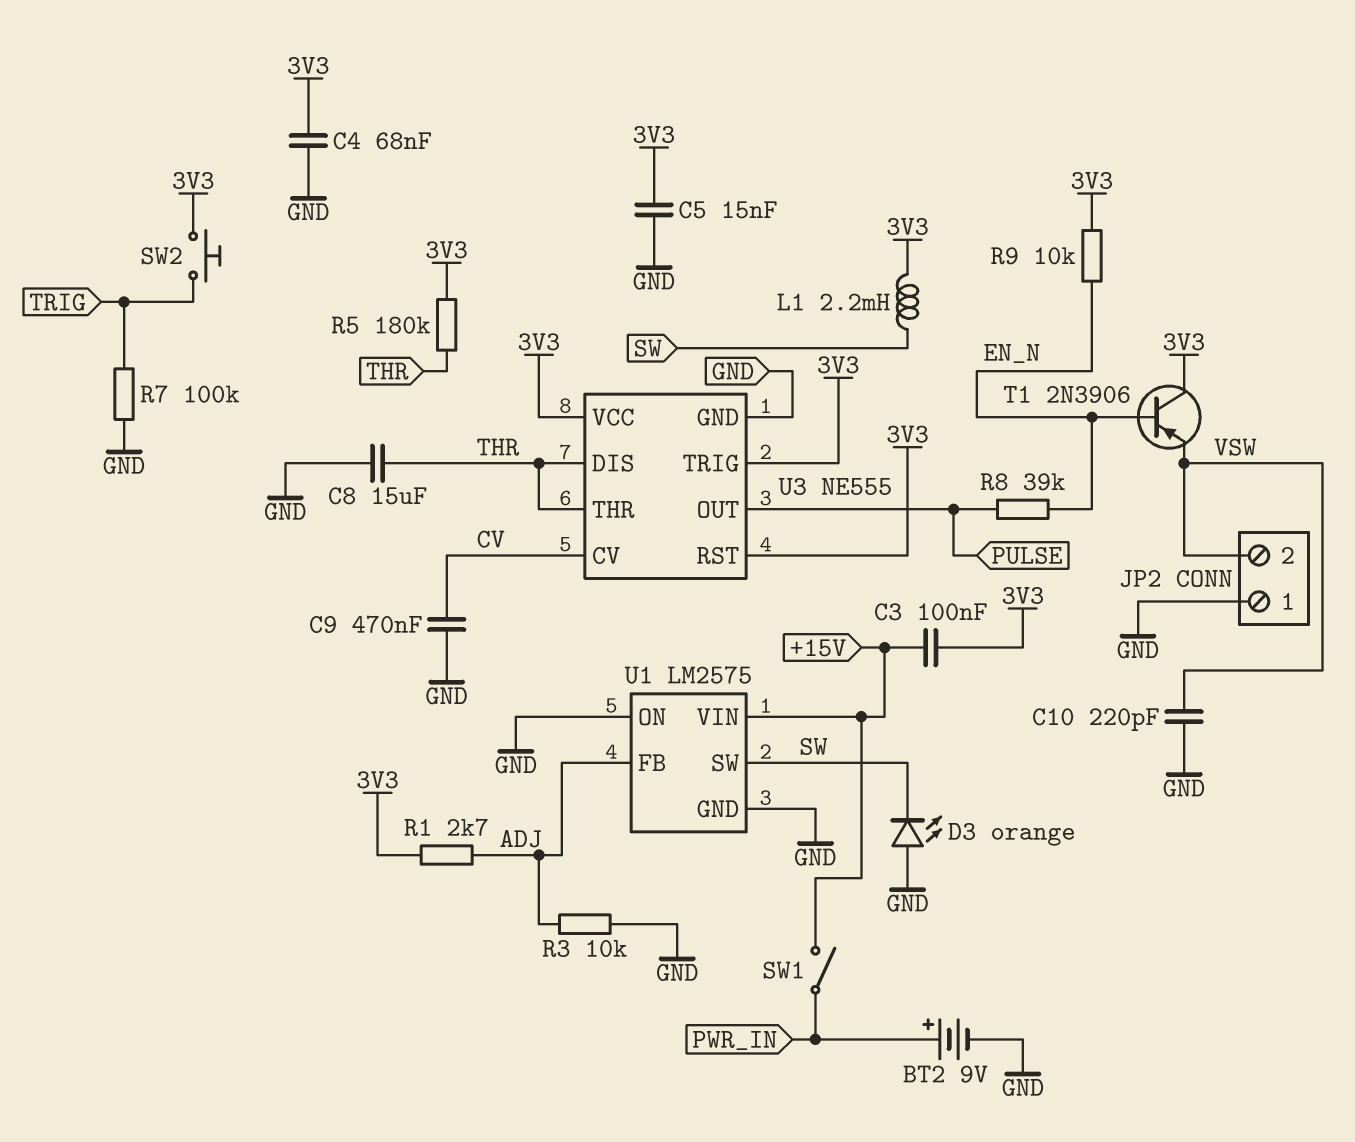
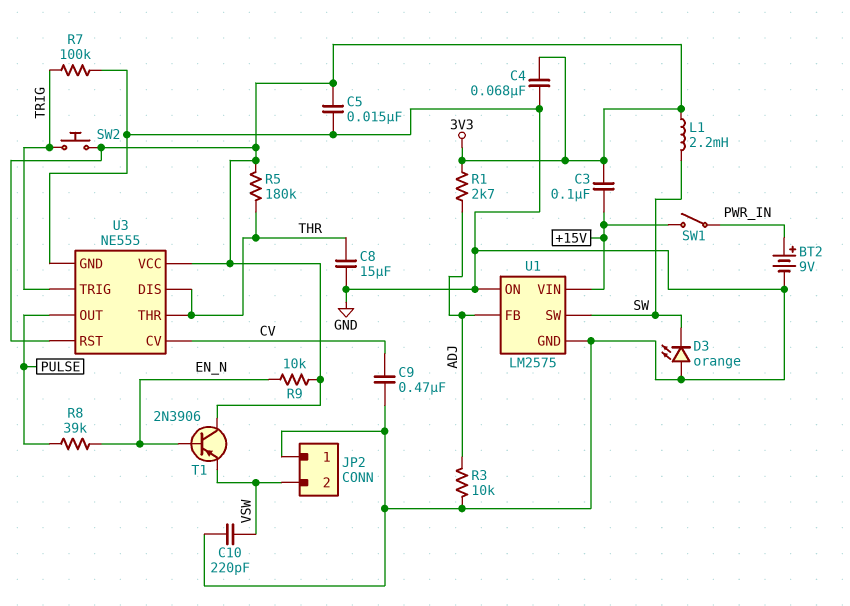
U3 pin TRIG: 3V3 -> TRIG

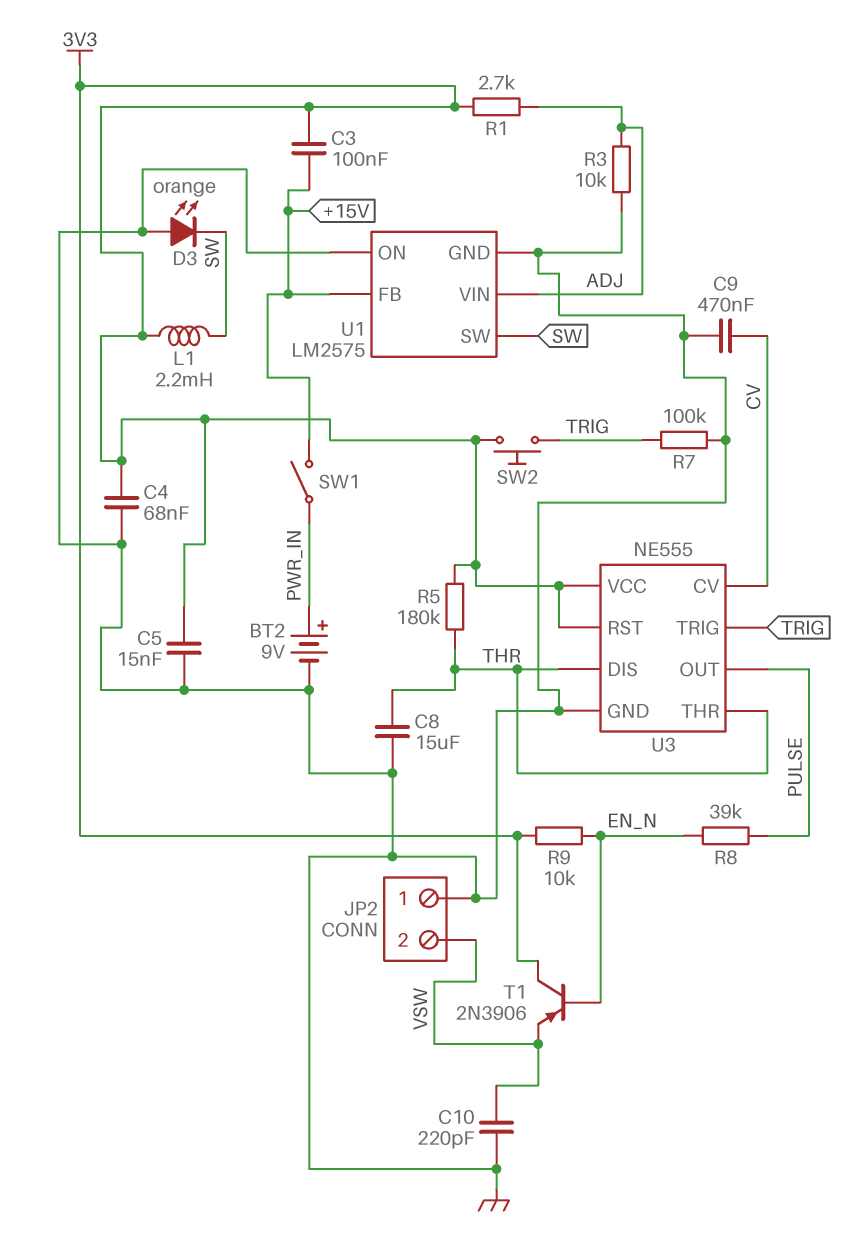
U1 pin FB: ADJ -> +15V
U1 pin VIN: +15V -> ADJ

